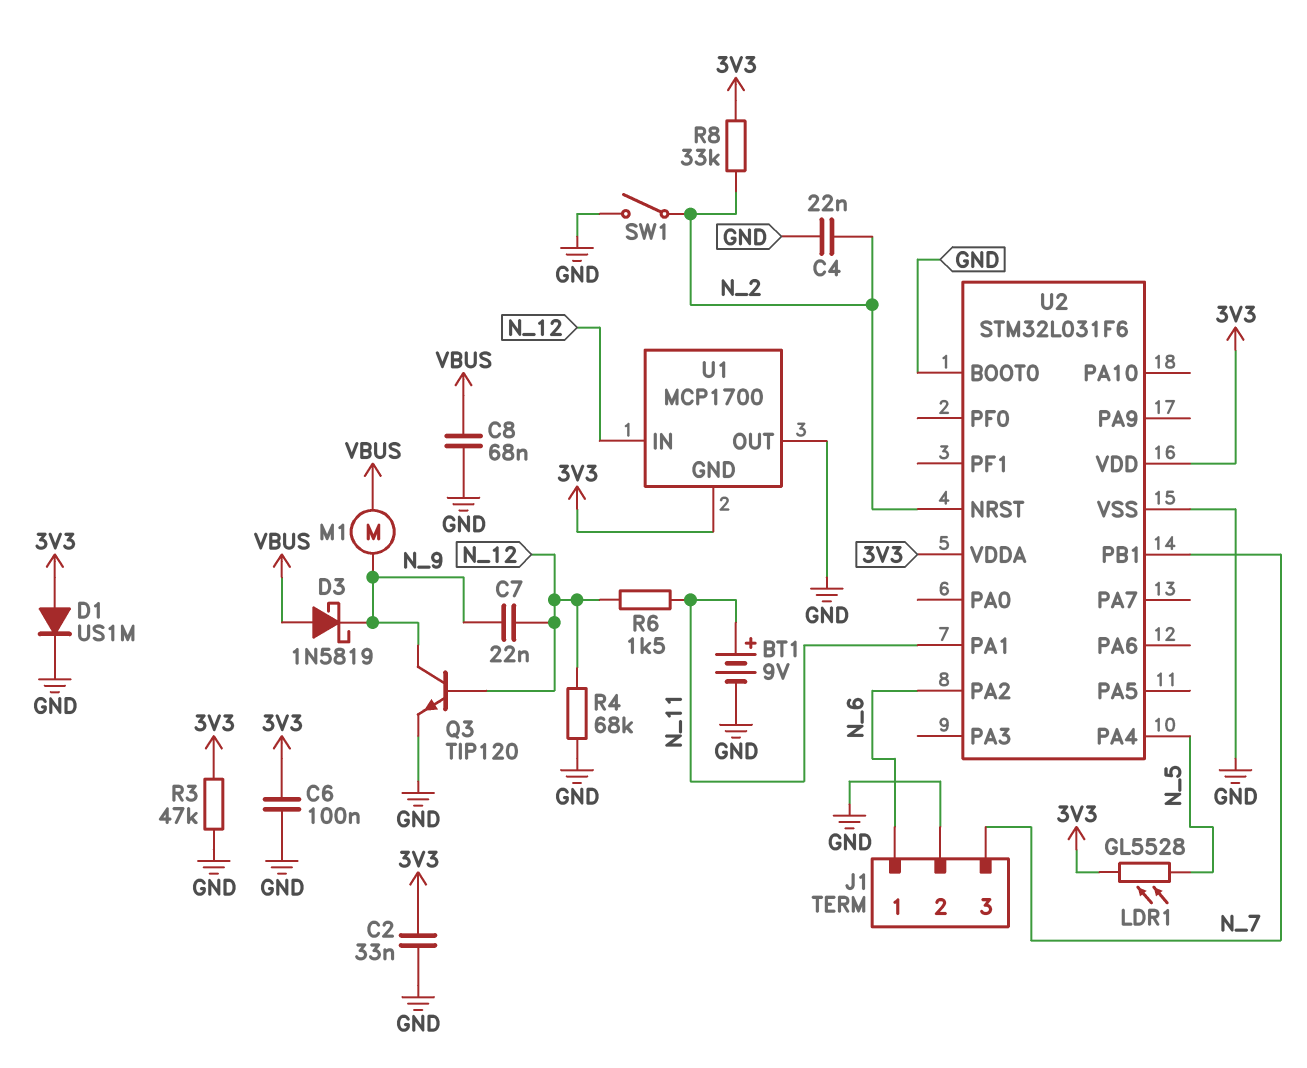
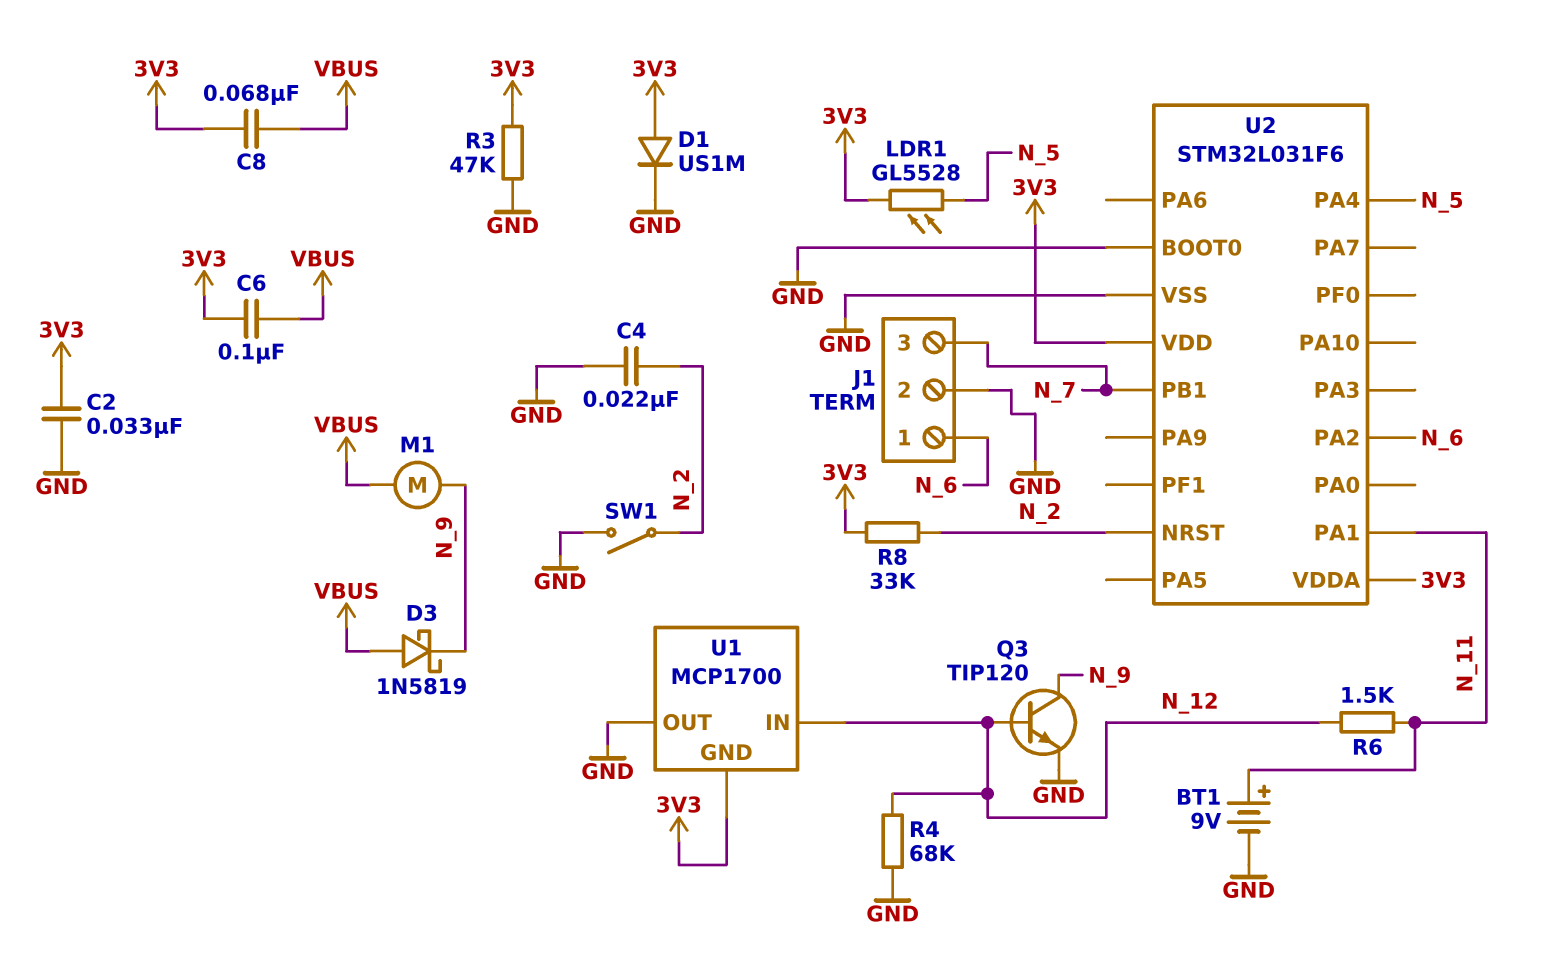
C6: 100nF (3V3, GND) -> 100nF (3V3, VBUS)
C7: 22nF (N_9, N_12) -> none
C8: 68nF (GND, VBUS) -> 68nF (3V3, VBUS)

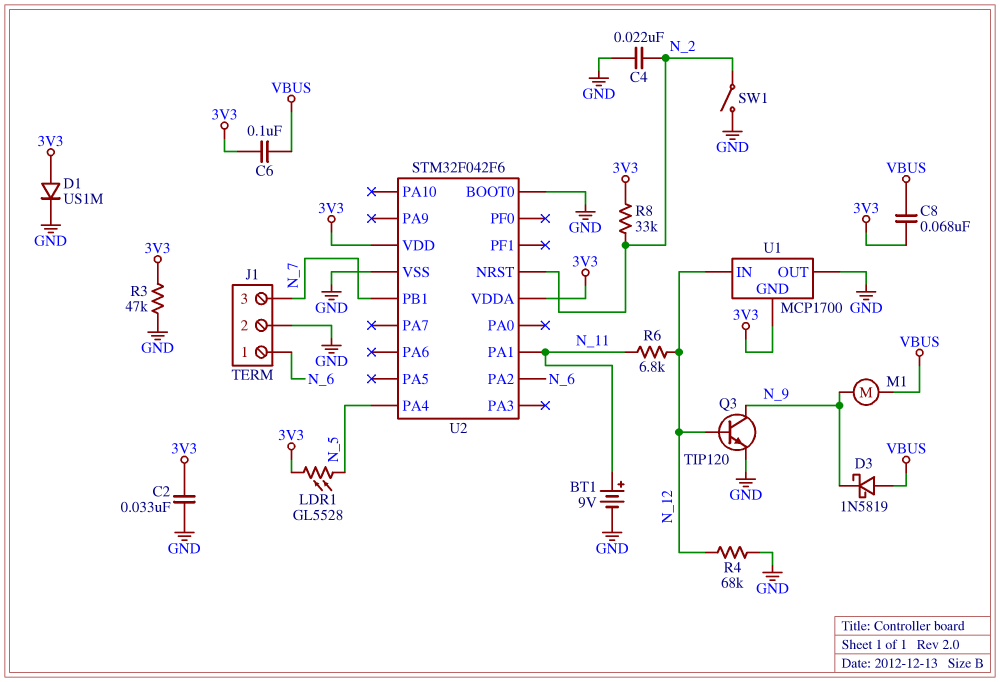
R6: 1.5k (N_11, N_12) -> 6.8k (N_11, N_12)
U2: STM32L031F6 -> STM32F042F6

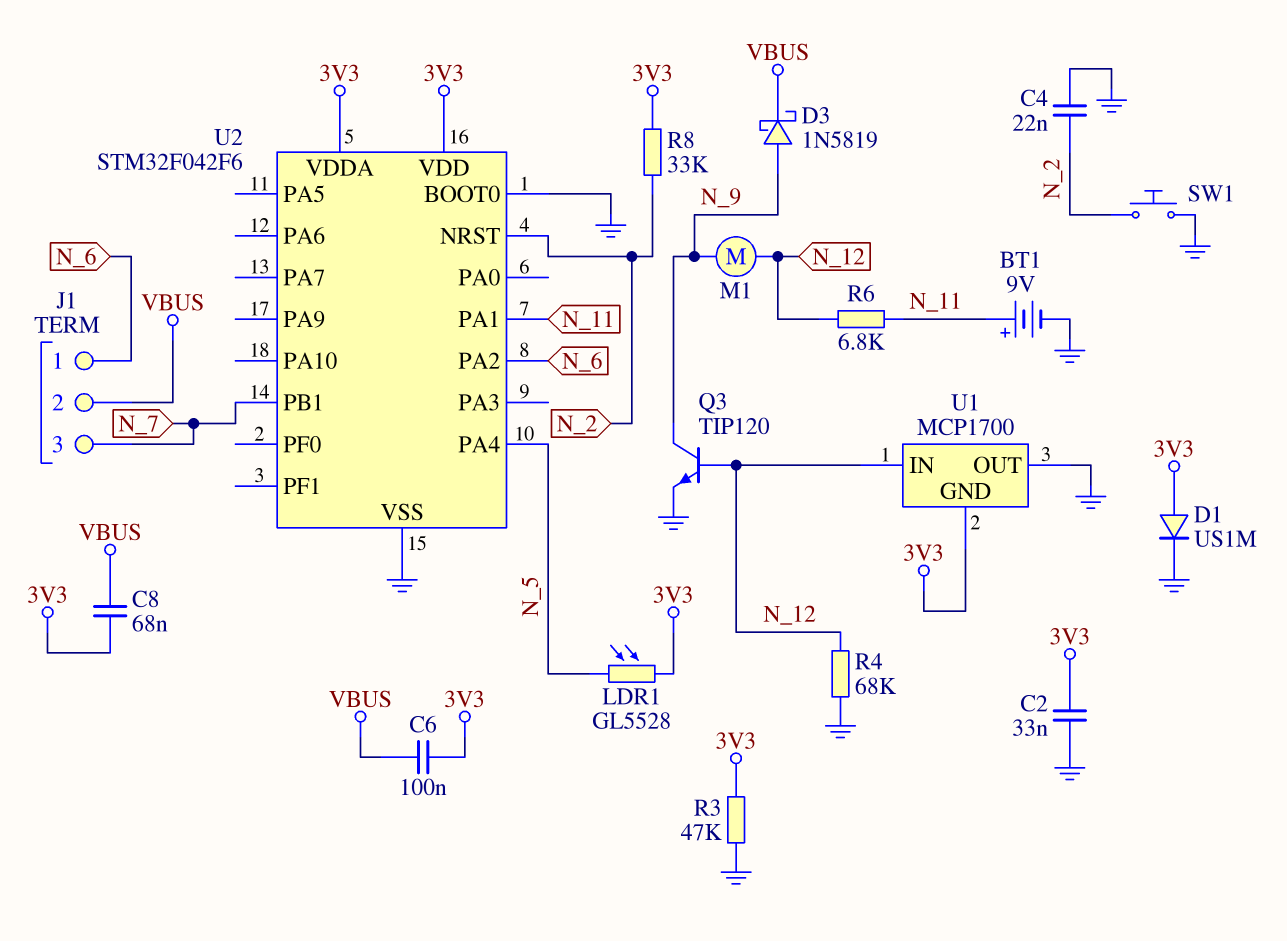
D3: schottky 1N5819 (A VBUS, K N_9) -> schottky 1N5819 (A N_9, K VBUS)
J1 pin 2: GND -> VBUS
M1: motor (N_9, VBUS) -> motor (N_9, N_12)
SW1: switch (GND, N_2) -> button (GND, N_2)

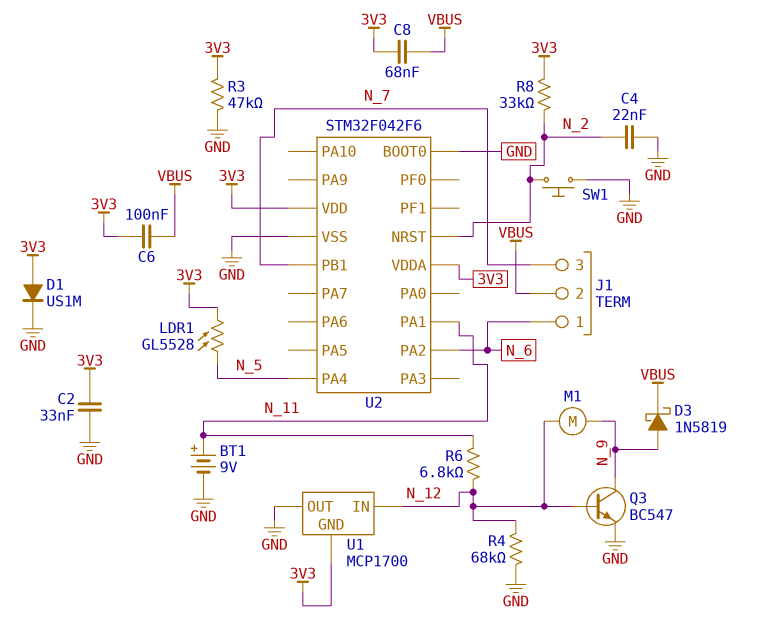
Q3: NPN TIP120 (B N_12, C N_9, E GND) -> NPN BC547 (B N_12, C N_9, E GND)

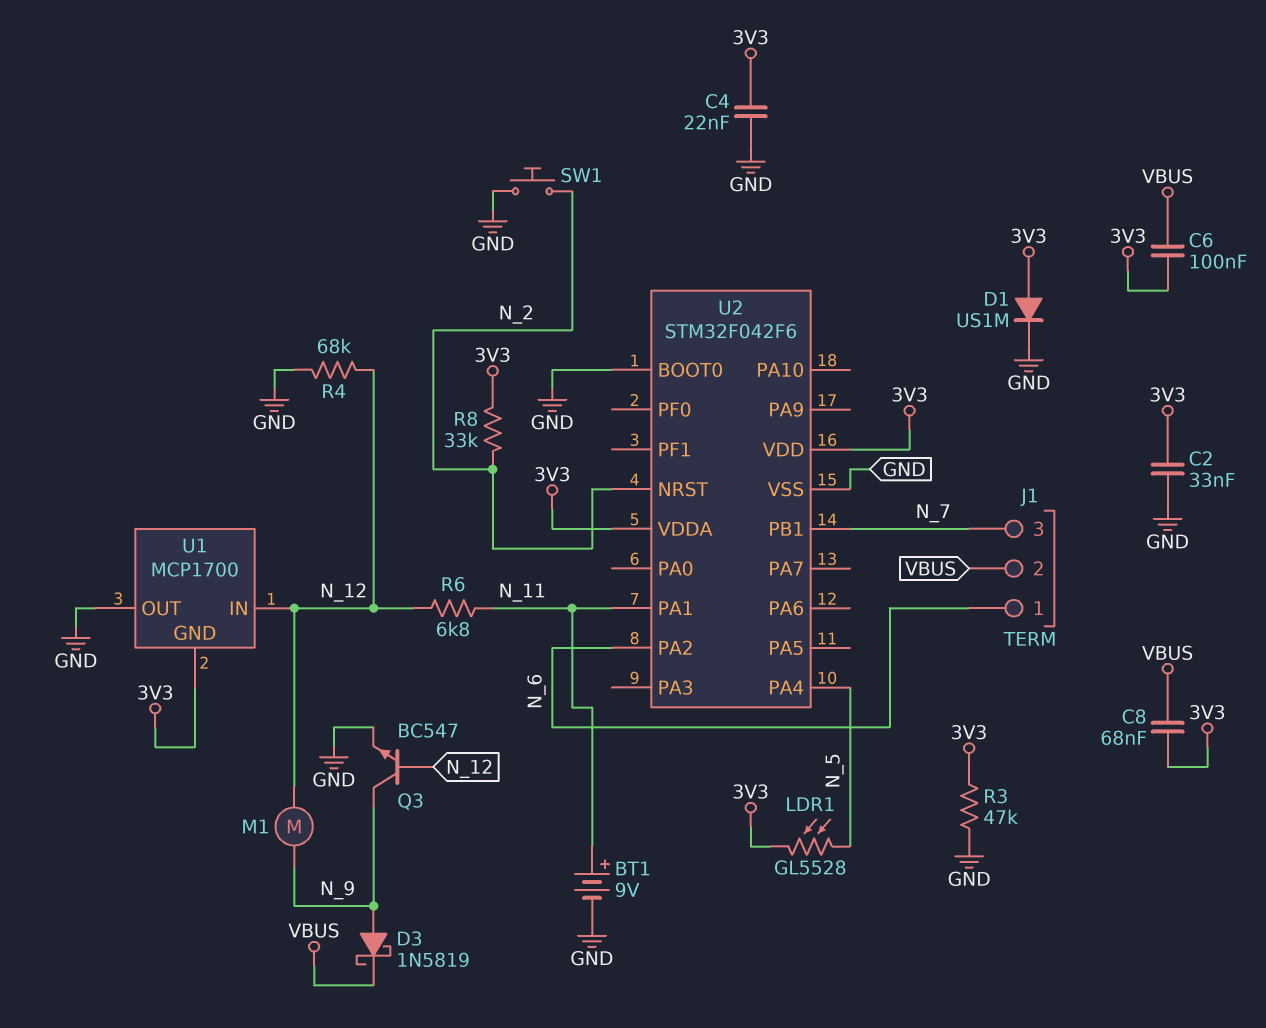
C4: 22nF (GND, N_2) -> 22nF (3V3, GND)

